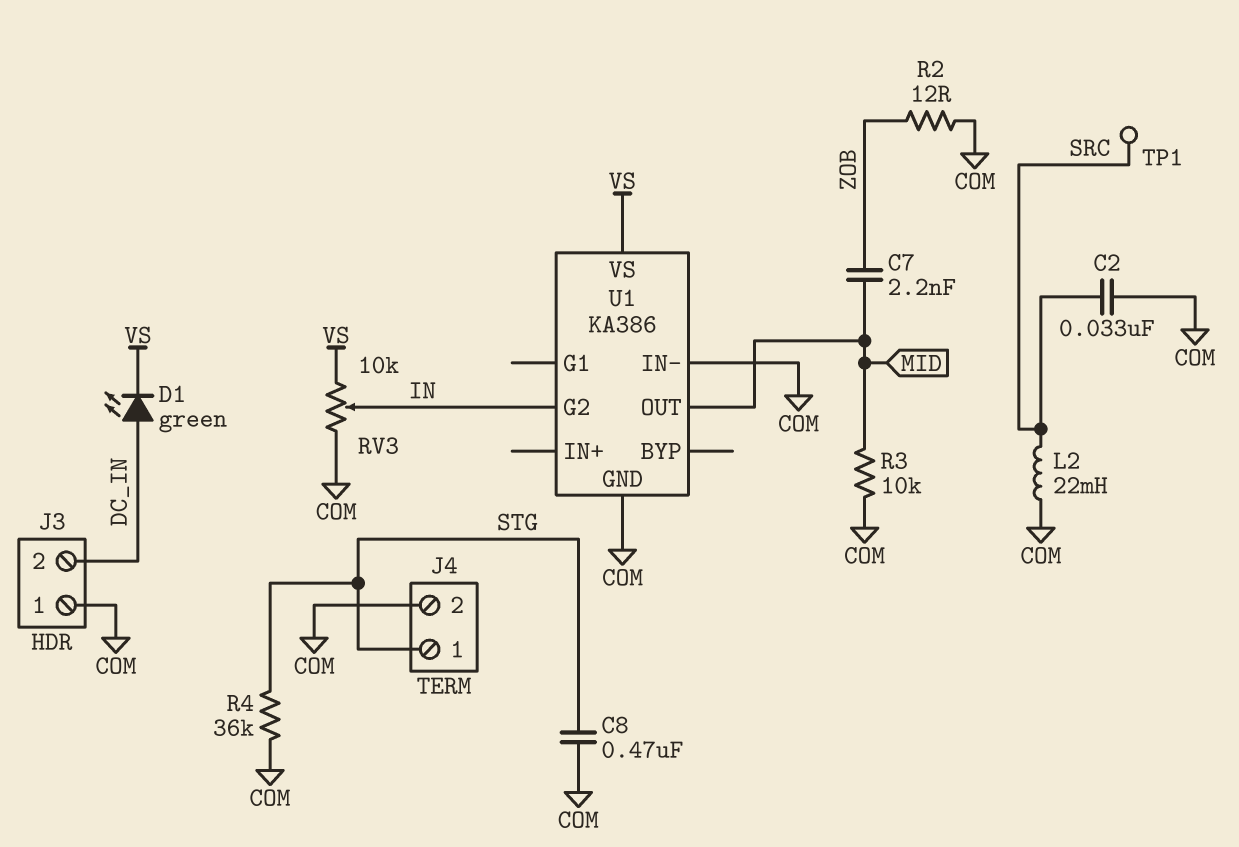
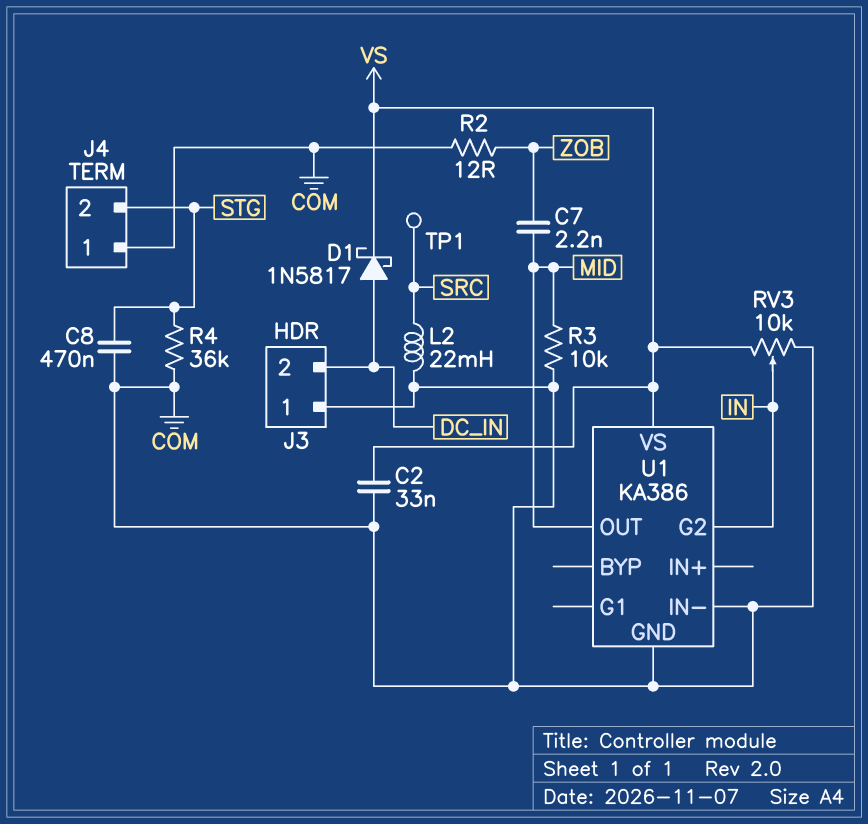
C2: 33nF (COM, SRC) -> 33nF (COM, VS)
D1: LED green (A DC_IN, K VS) -> schottky 1N5817 (A DC_IN, K VS)
J4 pin 1: STG -> COM
J4 pin 2: COM -> STG

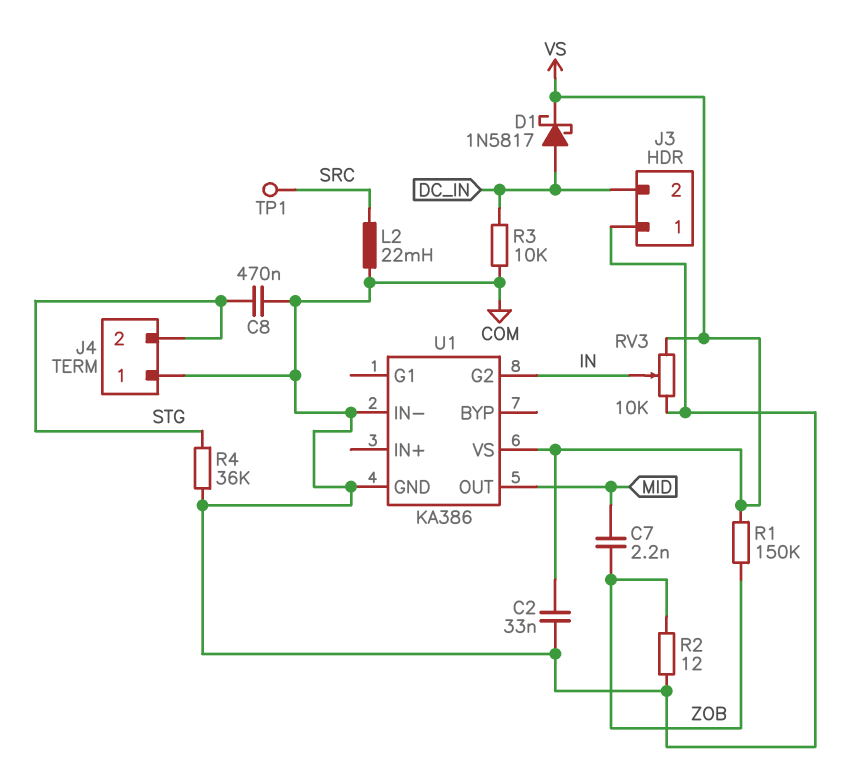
R1: none -> 150k (VS, ZOB)
R3: 10k (COM, MID) -> 10k (COM, DC_IN)

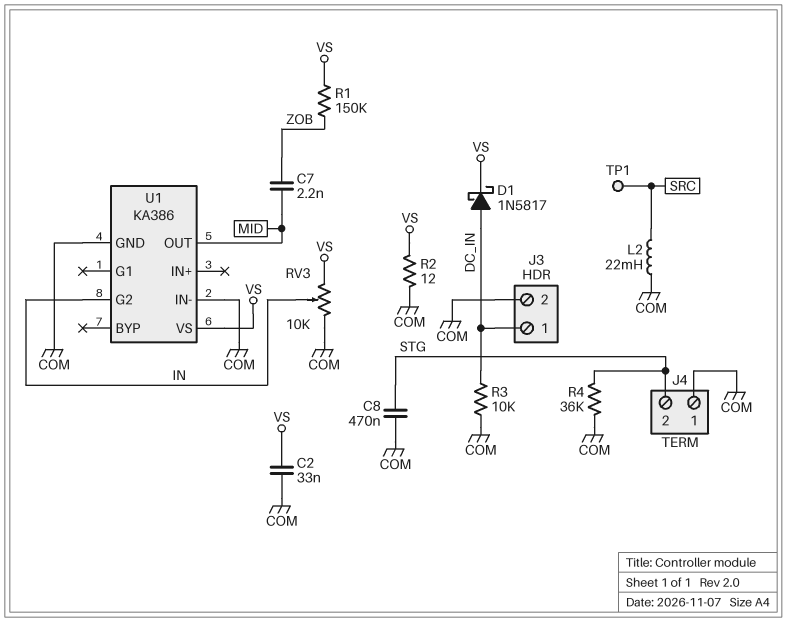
J3 pin 1: COM -> DC_IN
J3 pin 2: DC_IN -> COM
R2: 12 (COM, ZOB) -> 12 (COM, VS)

